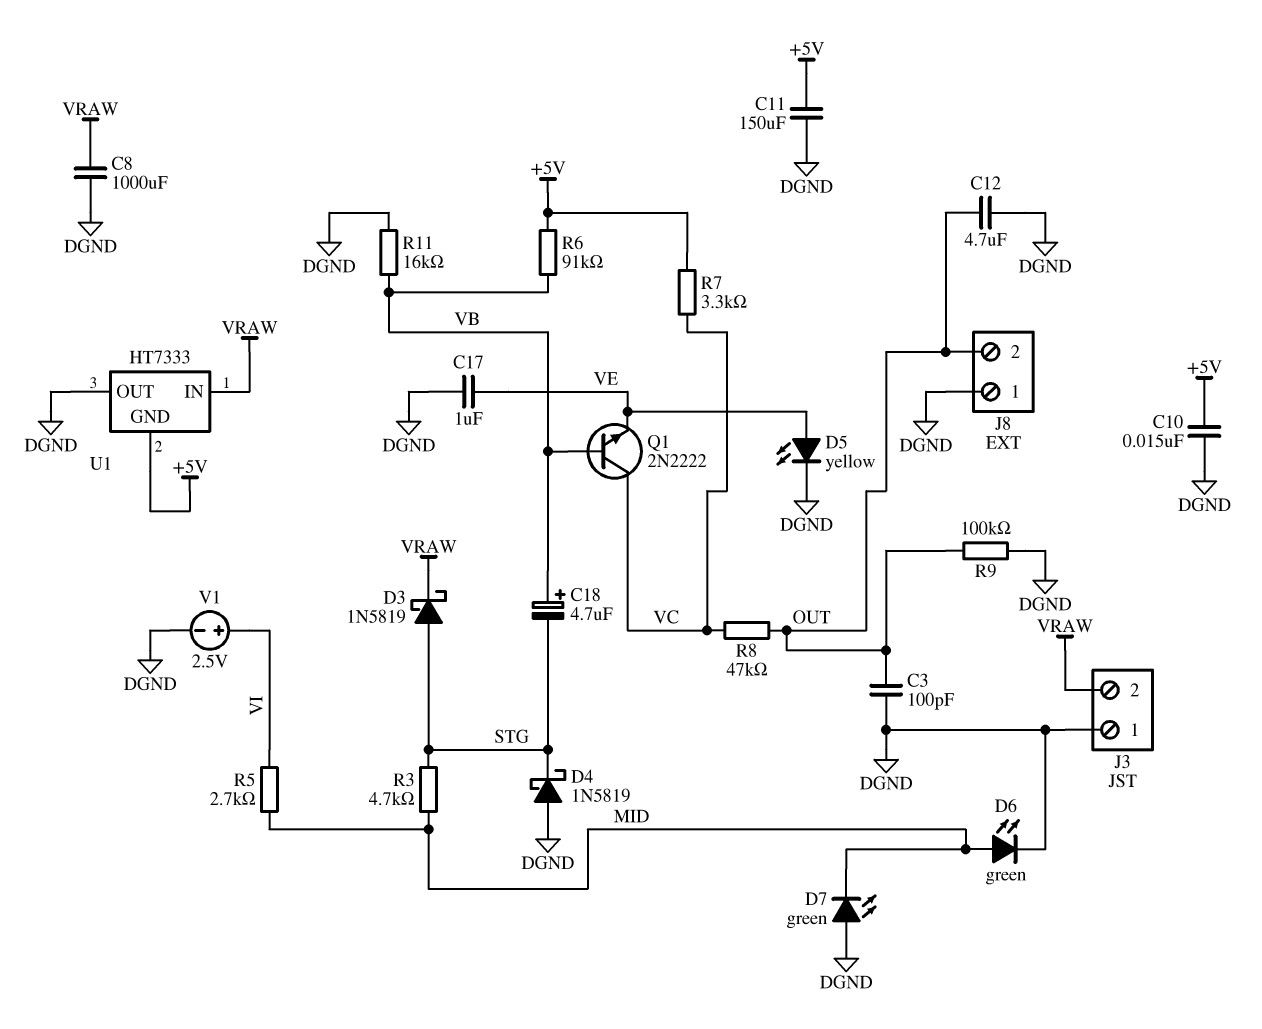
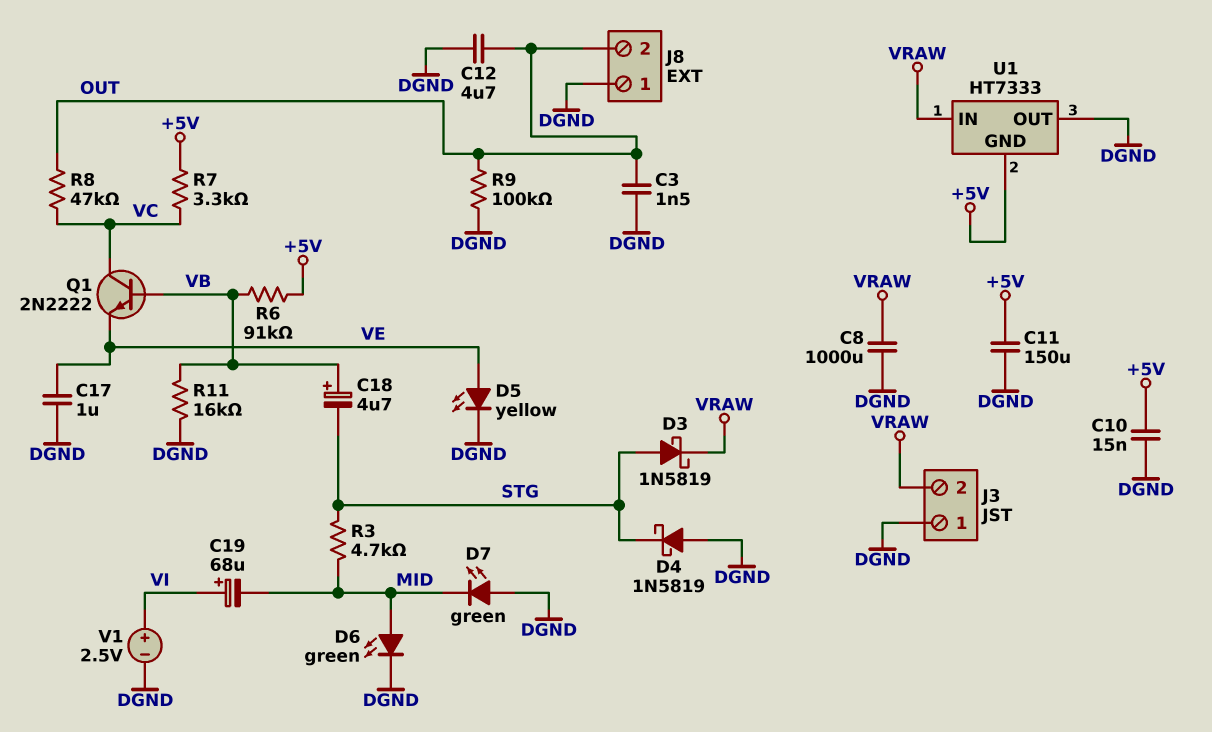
C3: 100pF (DGND, OUT) -> 1.5nF (DGND, OUT)
C19: none -> 68uF (plus VI, minus MID)
R5: 2.7k (MID, VI) -> none

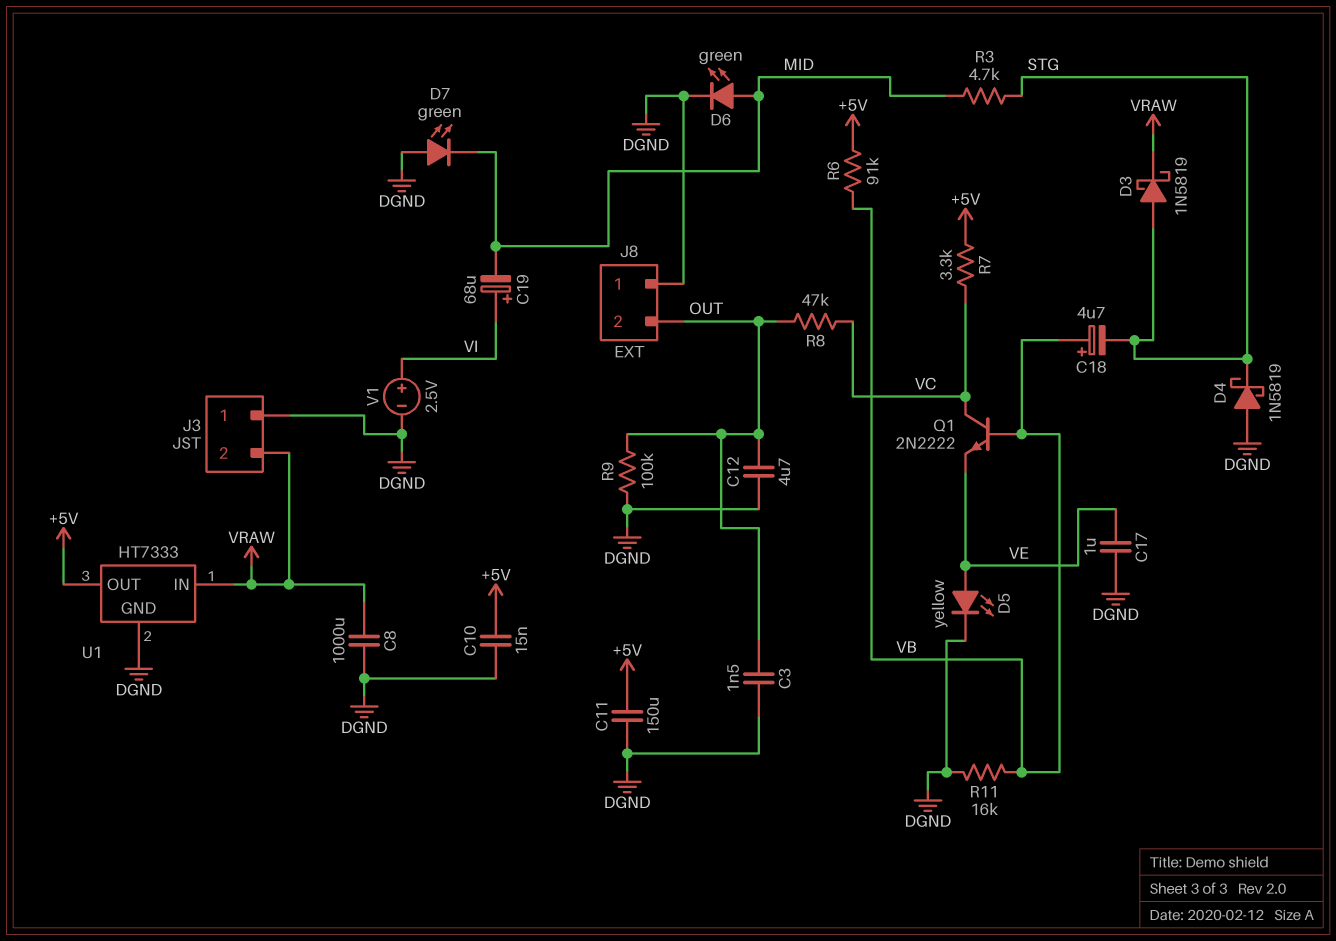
U1 pin GND: +5V -> DGND
U1 pin OUT: DGND -> +5V

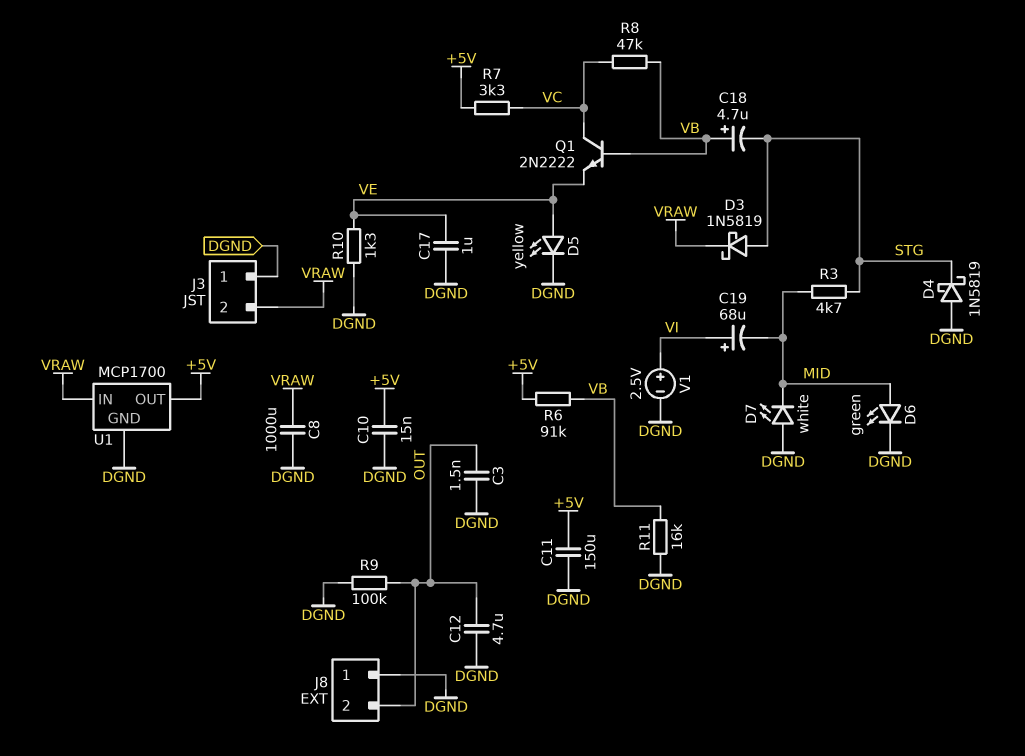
D7: LED green (A DGND, K MID) -> LED white (A DGND, K MID)
R8: 47k (OUT, VC) -> 47k (VB, VC)
R10: none -> 1.3k (DGND, VE)
U1: HT7333 -> MCP1700

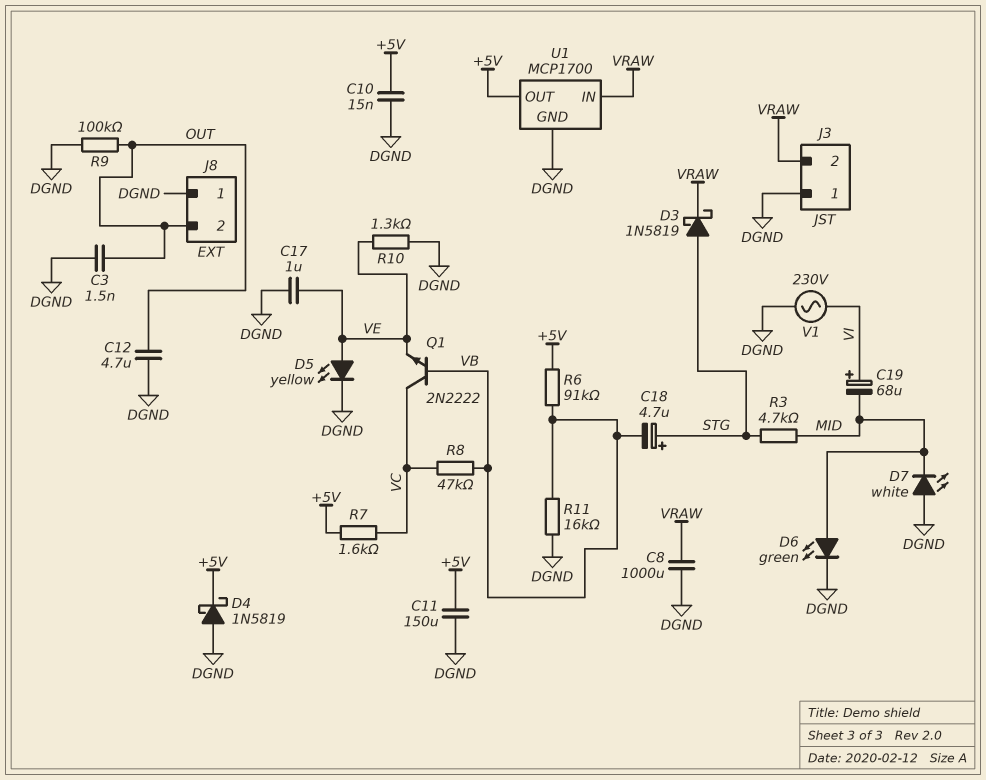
C18: 4.7uF (plus VB, minus STG) -> 4.7uF (plus STG, minus VB)
D4: schottky 1N5819 (A DGND, K STG) -> schottky 1N5819 (A DGND, K +5V)
R7: 3.3k (+5V, VC) -> 1.6k (+5V, VC)
V1: 2.5V (plus VI, minus DGND) -> AC 230V (DGND, VI)

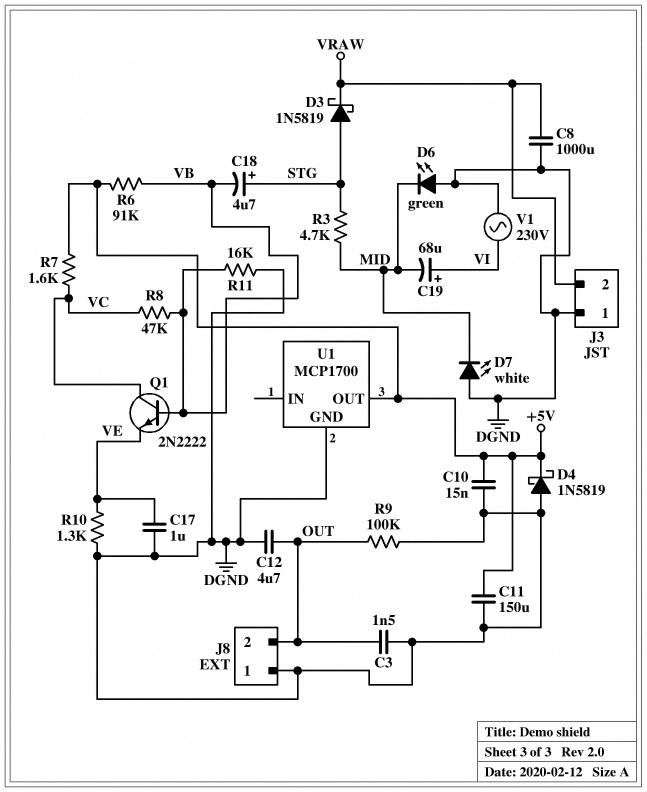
D5: LED yellow (A VE, K DGND) -> none
D6: LED green (A MID, K DGND) -> LED green (A DGND, K MID)
U1 pin IN: VRAW -> none

